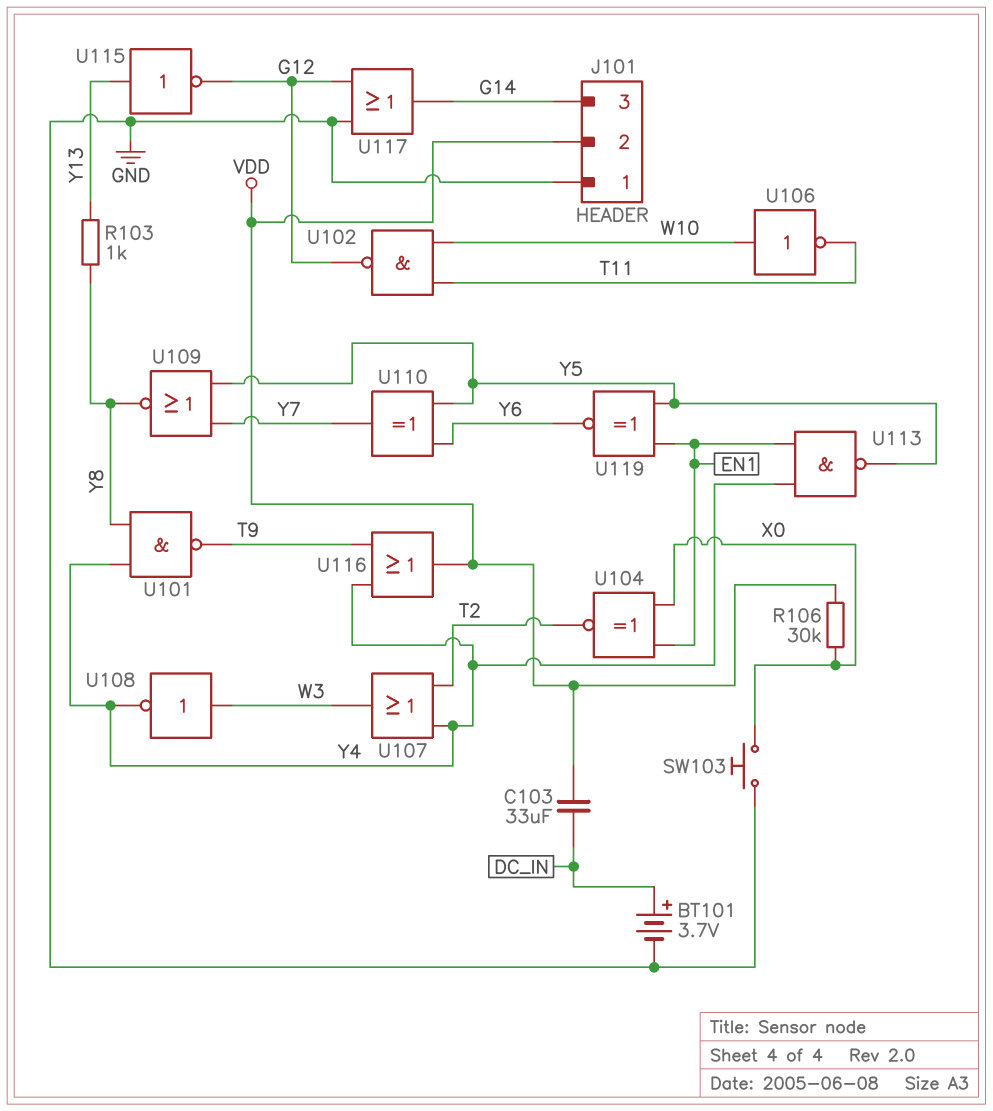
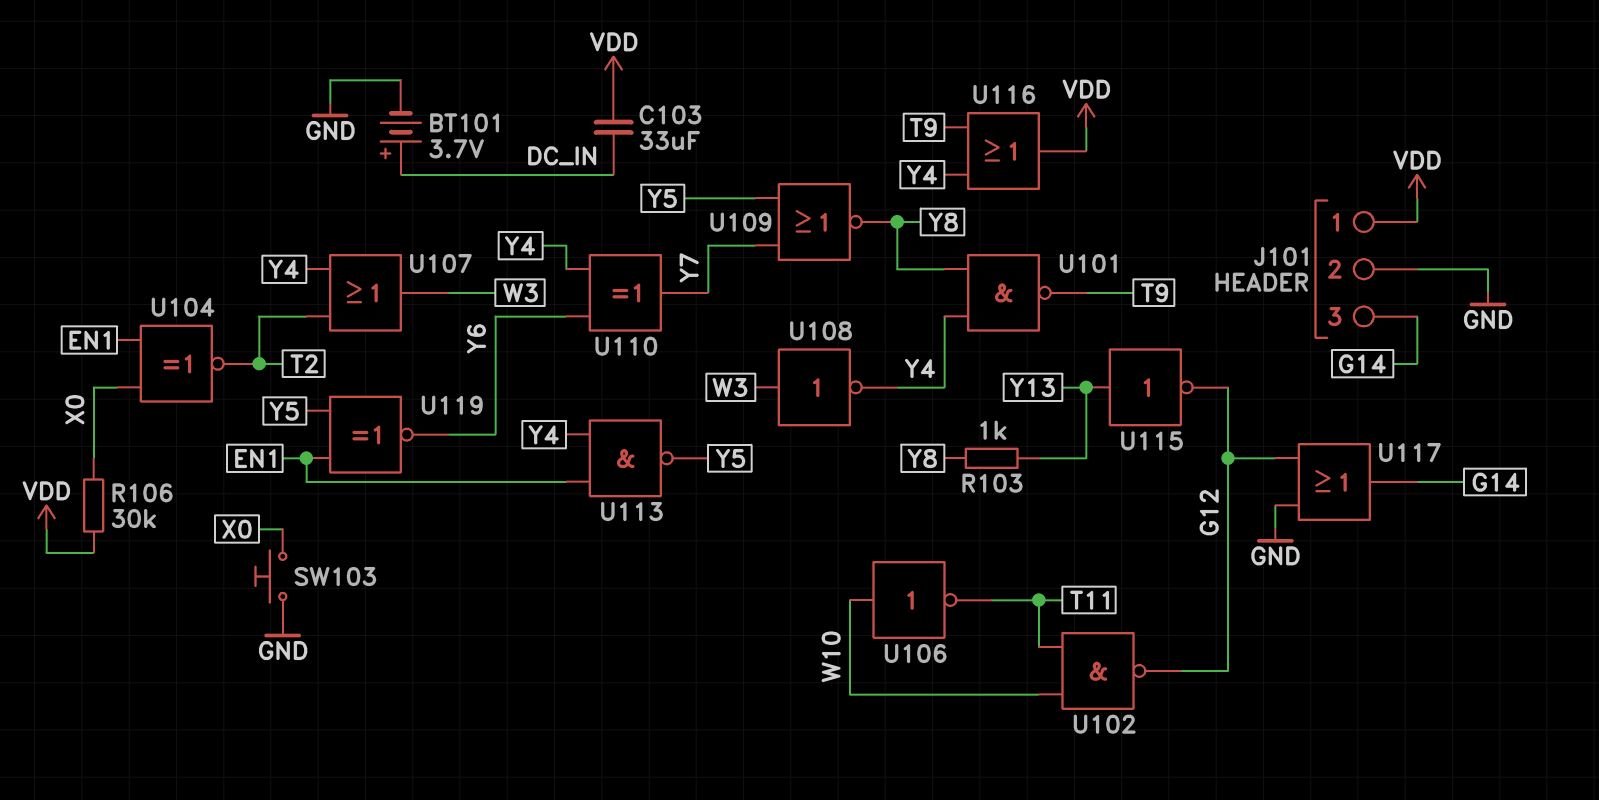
J101 pin 1: GND -> VDD
J101 pin 2: VDD -> GND
U110: XOR (in Y5, in Y6, out Y7) -> XOR (in Y4, in Y6, out Y7)

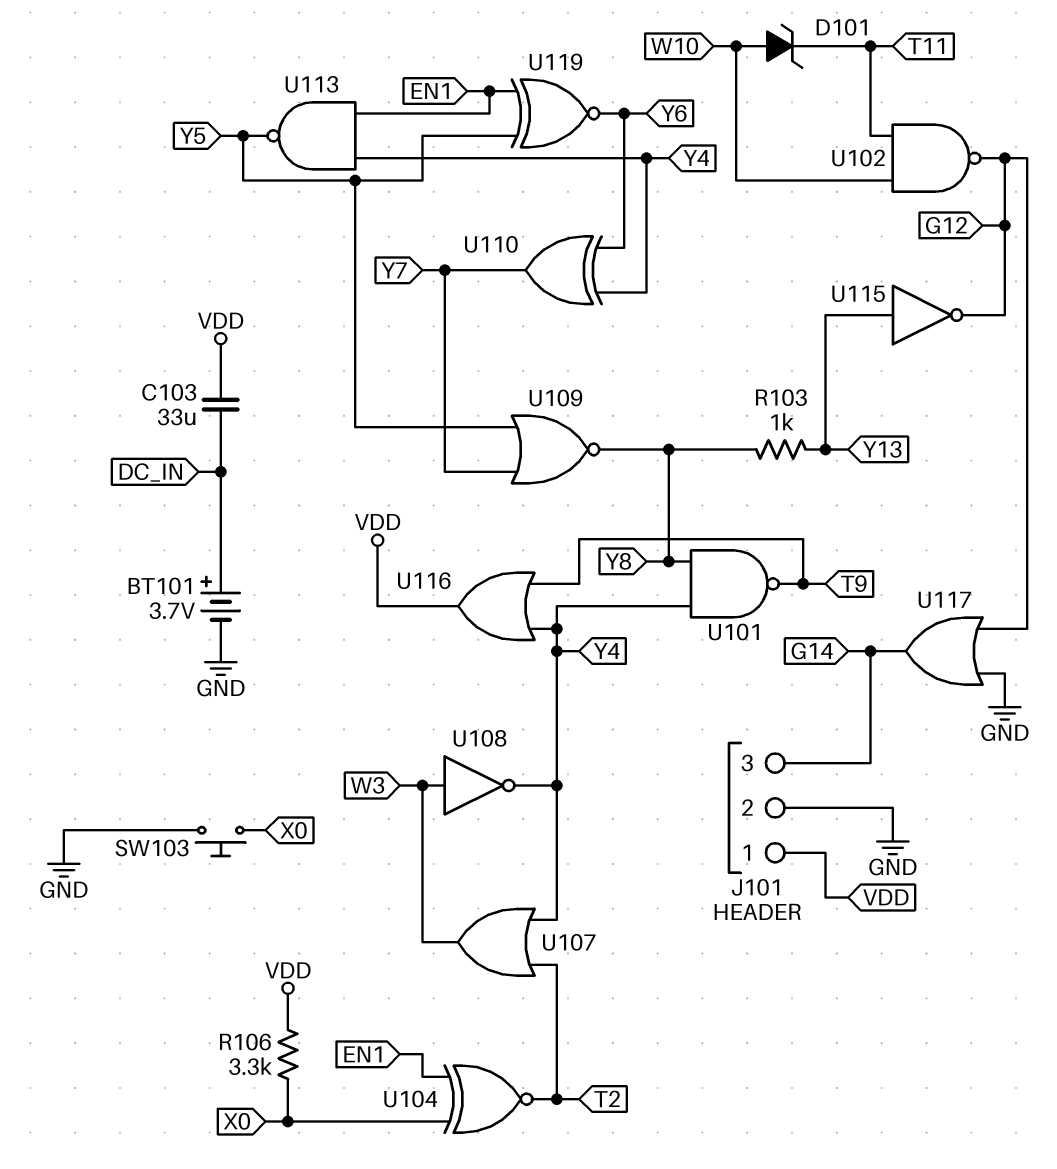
D101: none -> zener (A W10, K T11)
R106: 30k (VDD, X0) -> 3.3k (VDD, X0)
U106: NOT (in W10, out T11) -> none

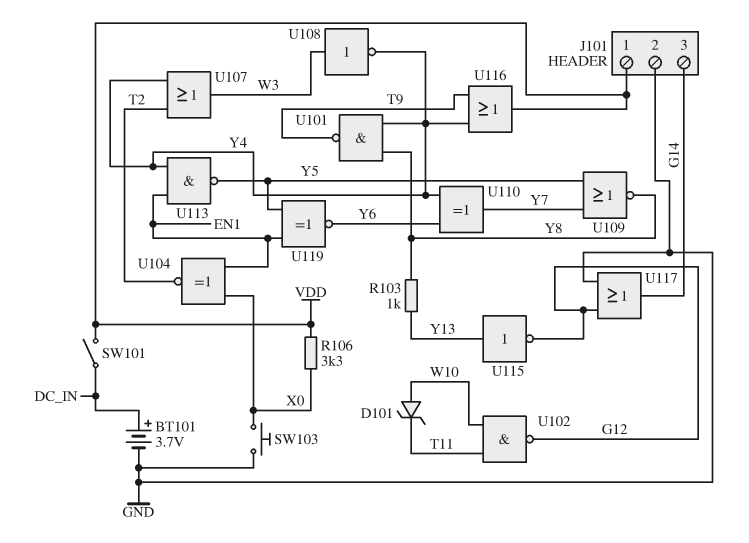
C103: 33uF (DC_IN, VDD) -> none
SW101: none -> switch (DC_IN, VDD)

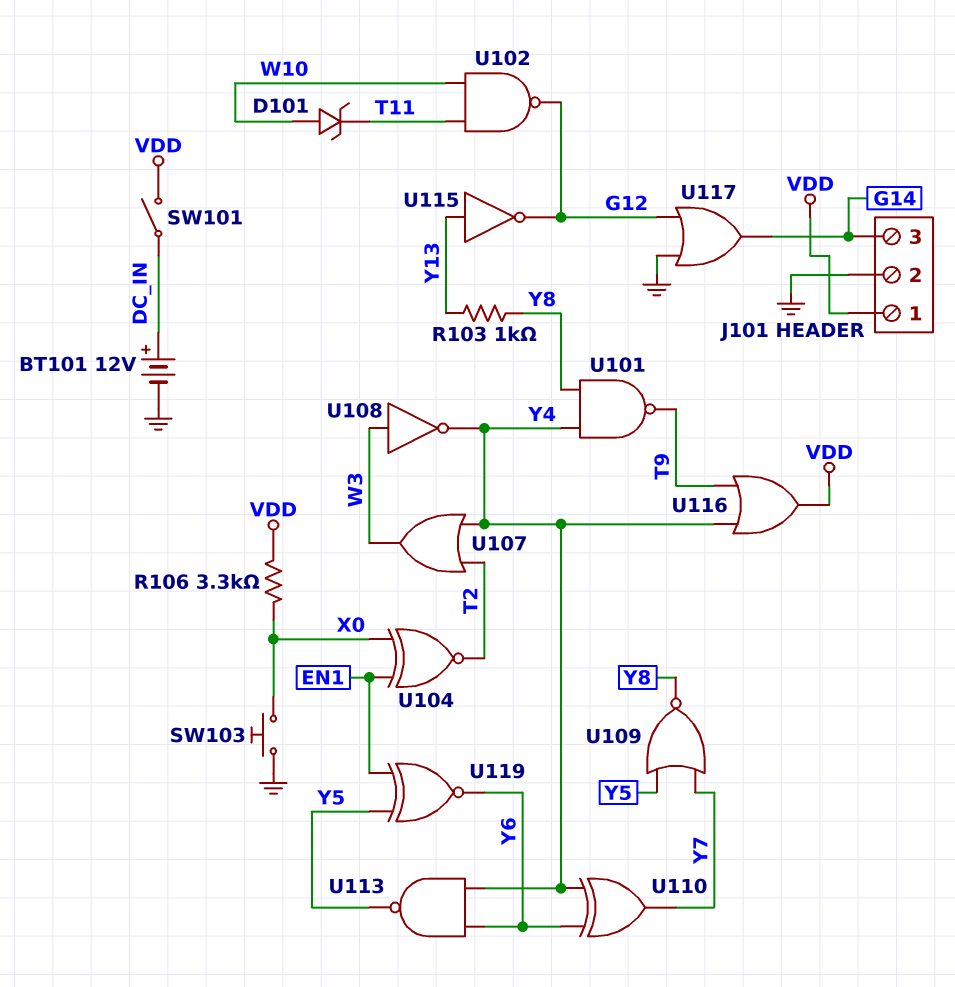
BT101: 3.7V (plus DC_IN, minus GND) -> 12V (plus DC_IN, minus GND)
U113: NAND (in EN1, in Y4, out Y5) -> NAND (in Y4, in Y6, out Y5)

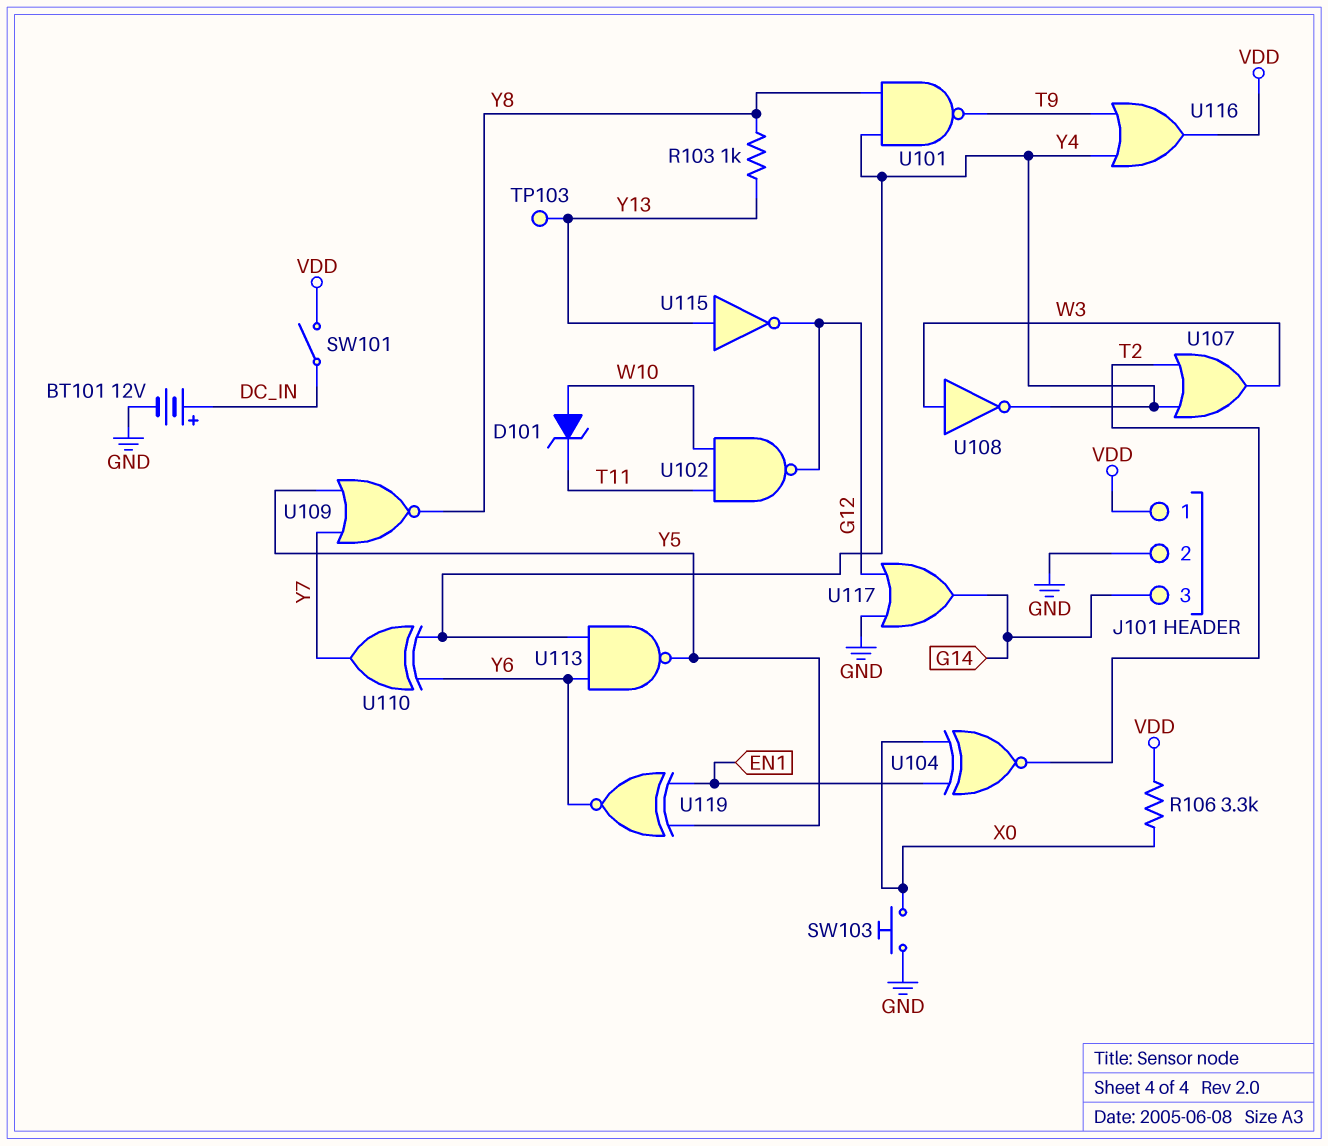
TP103: none -> test point (Y13)

